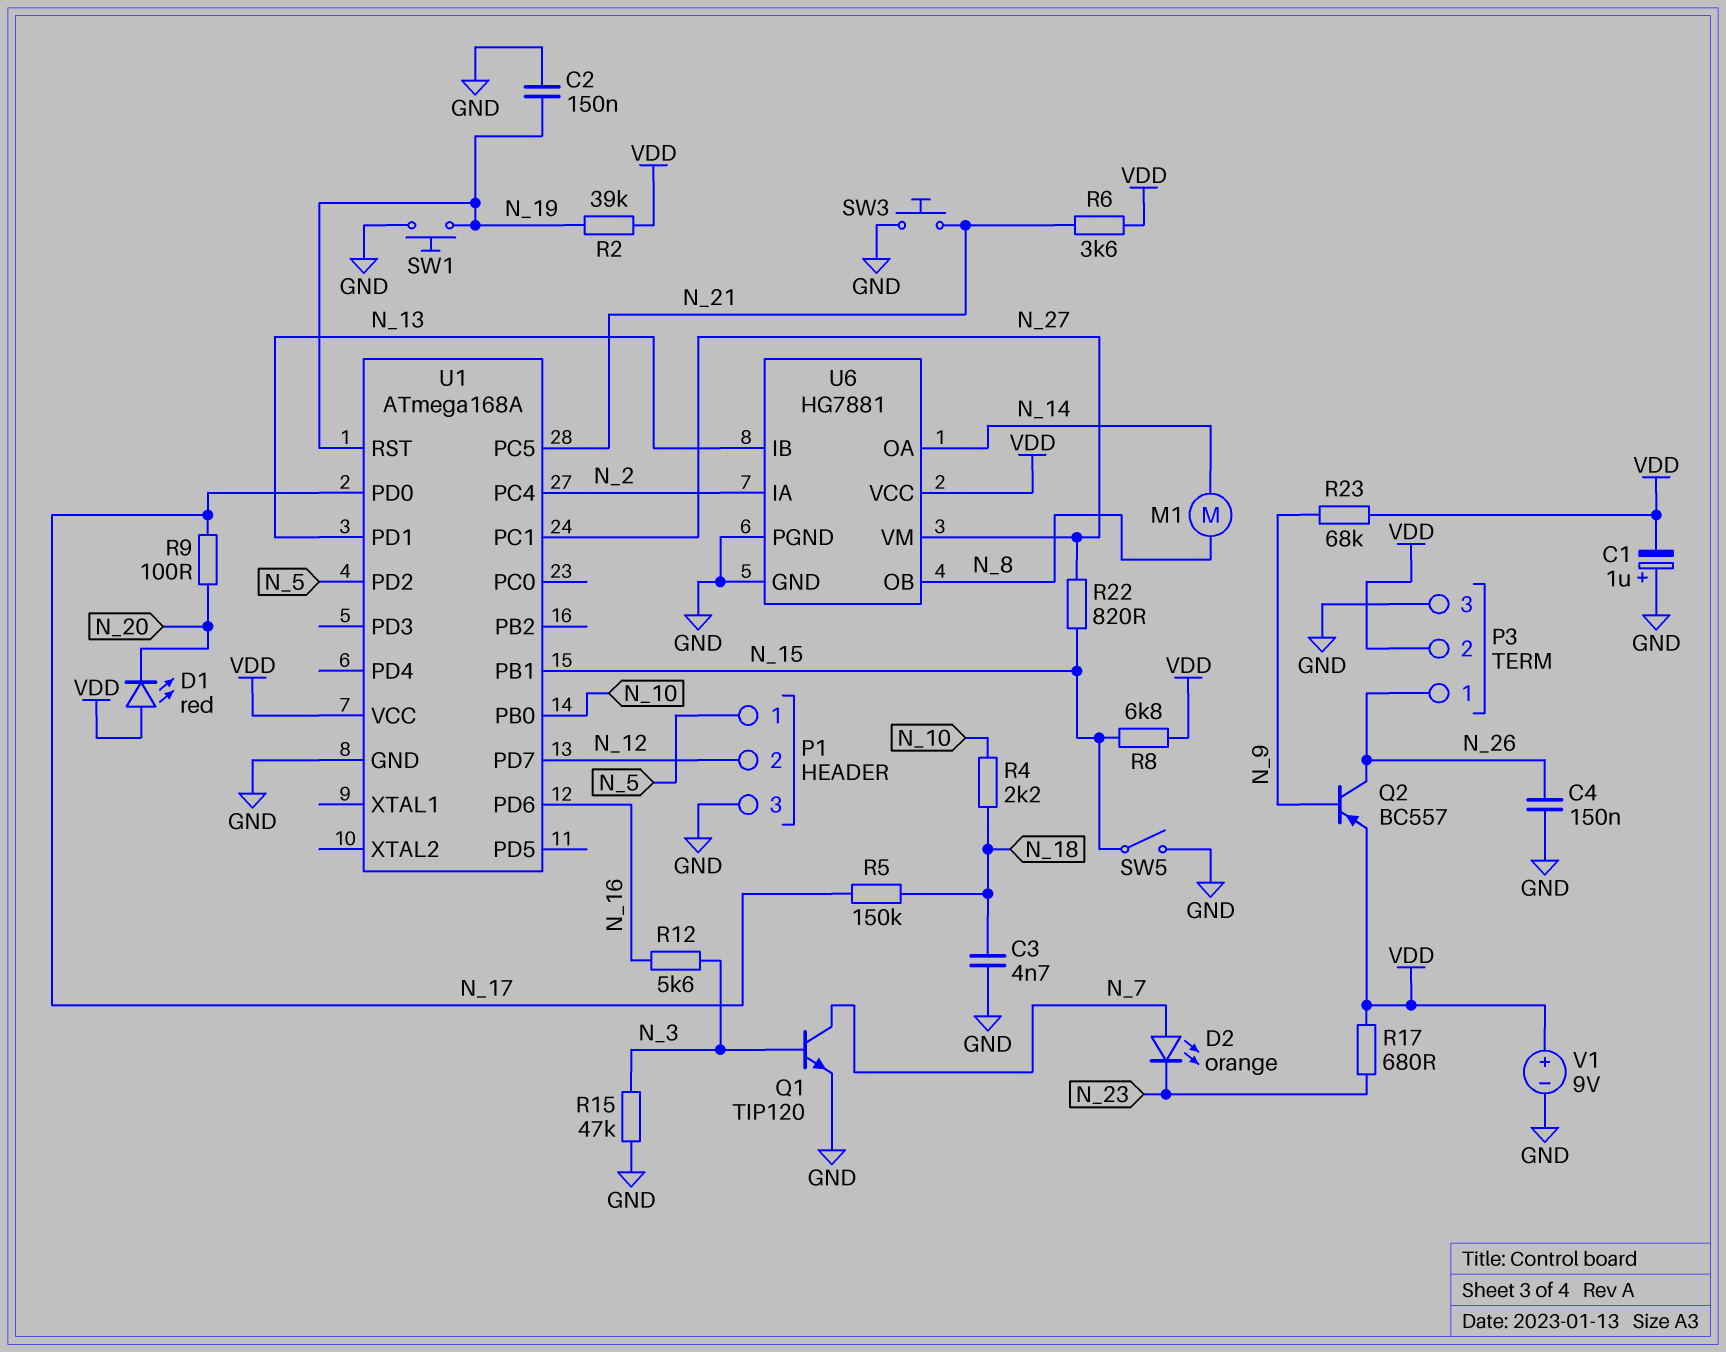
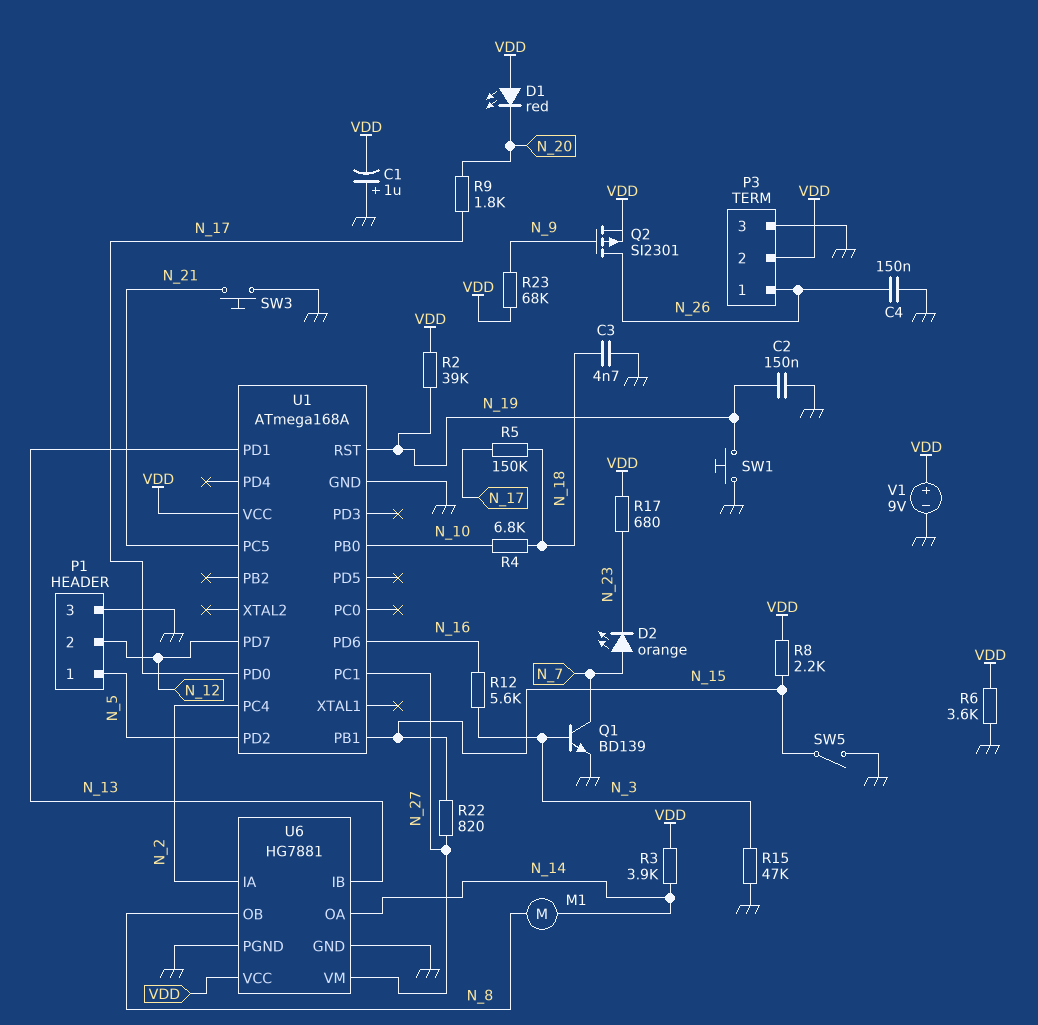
Q1: NPN TIP120 (B N_3, C N_7, E GND) -> NPN BD139 (B N_3, C N_7, E GND)
Q2: PNP BC557 (B N_9, C N_26, E VDD) -> PMOS SI2301 (G N_9, D N_26, S VDD)
R3: none -> 3.9k (N_14, VDD)
R4: 2.2k (N_10, N_18) -> 6.8k (N_10, N_18)
R6: 3.6k (N_21, VDD) -> 3.6k (GND, VDD)
R8: 6.8k (N_15, VDD) -> 2.2k (N_15, VDD)
R9: 100 (N_17, N_20) -> 1.8k (N_17, N_20)

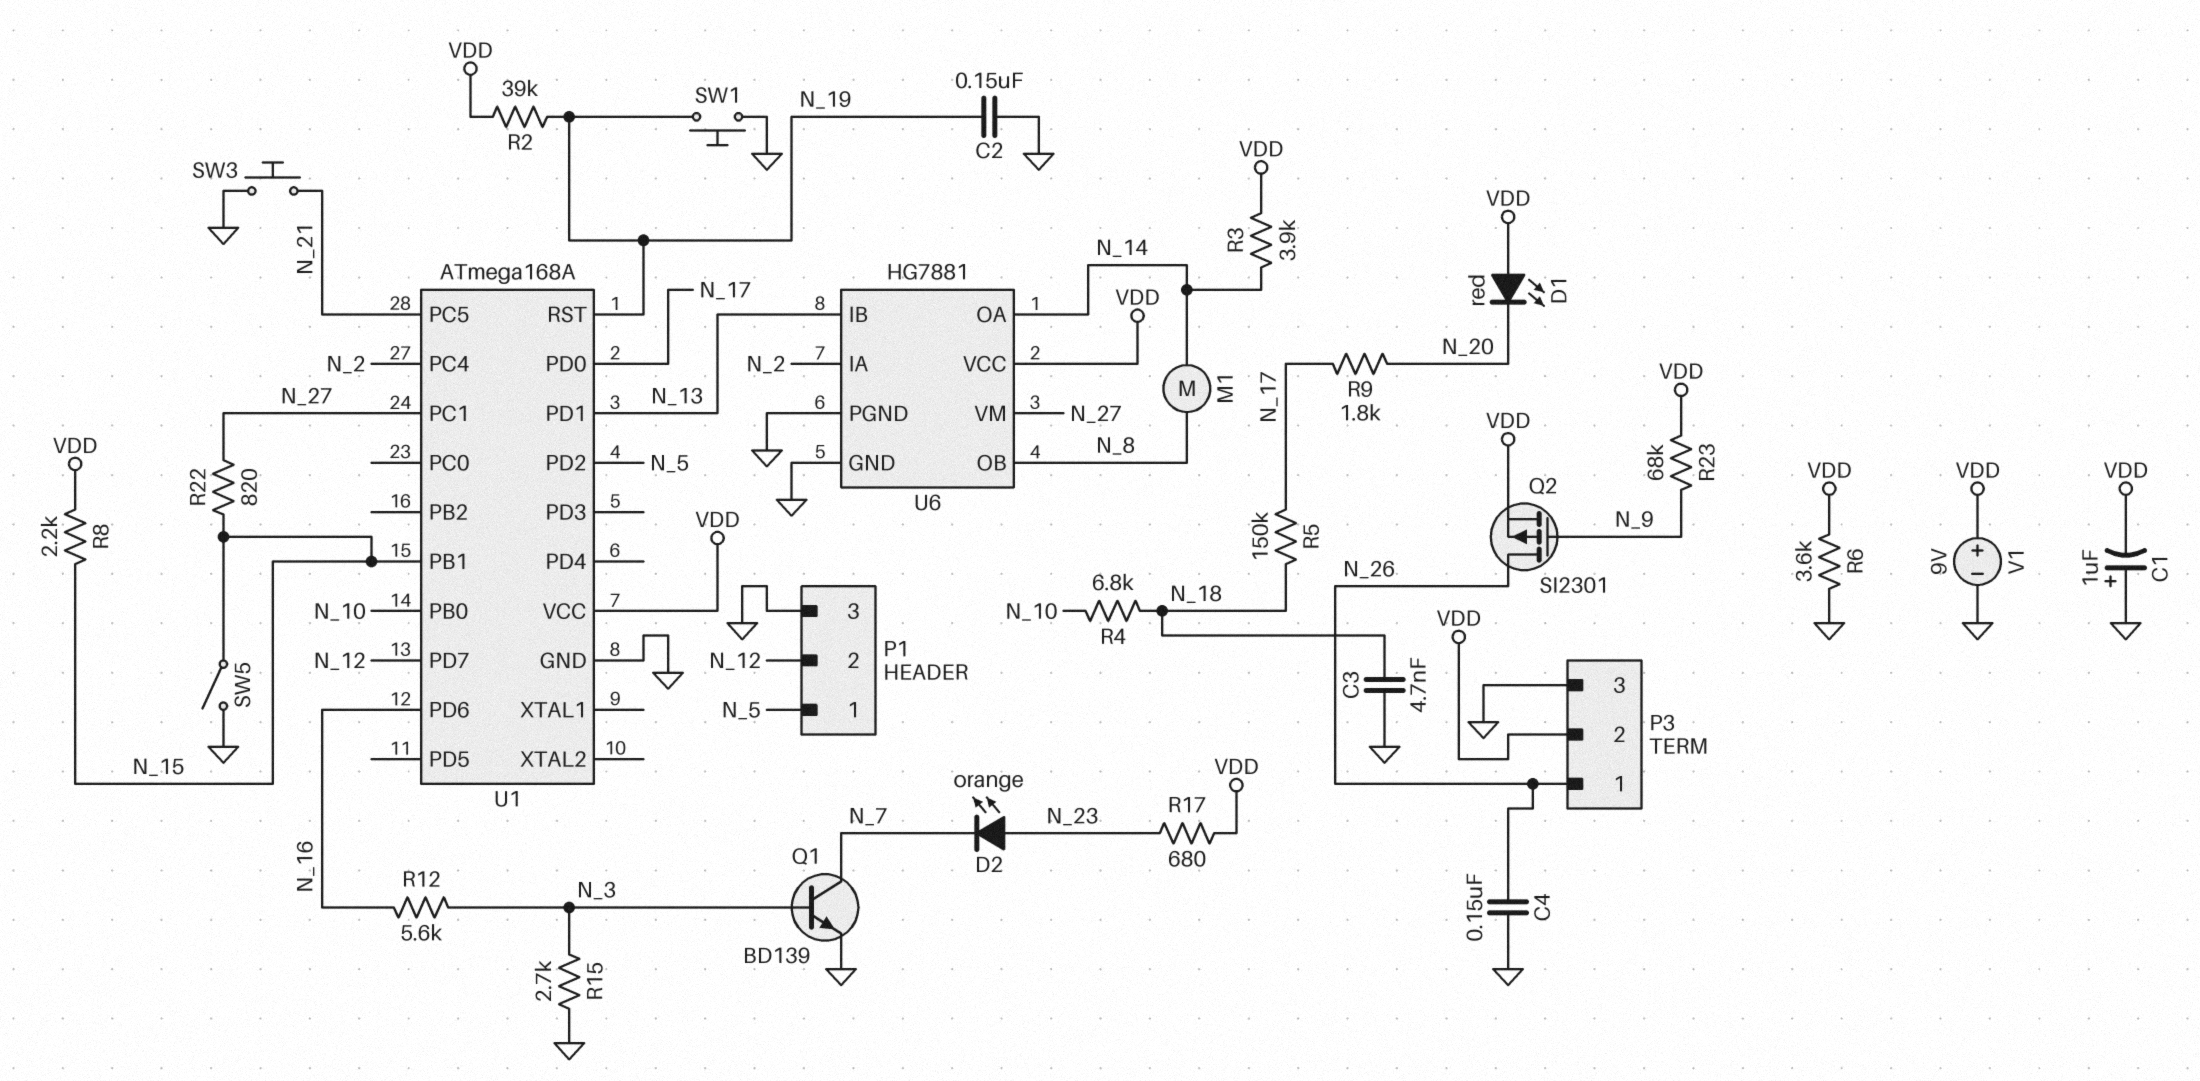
D2: LED orange (A N_7, K N_23) -> LED orange (A N_23, K N_7)
R15: 47k (GND, N_3) -> 2.7k (GND, N_3)

